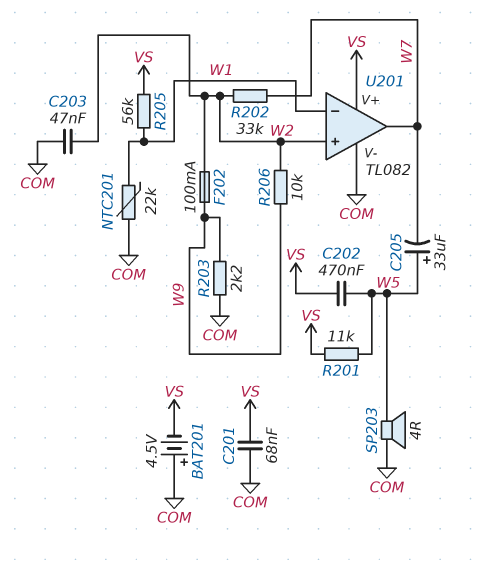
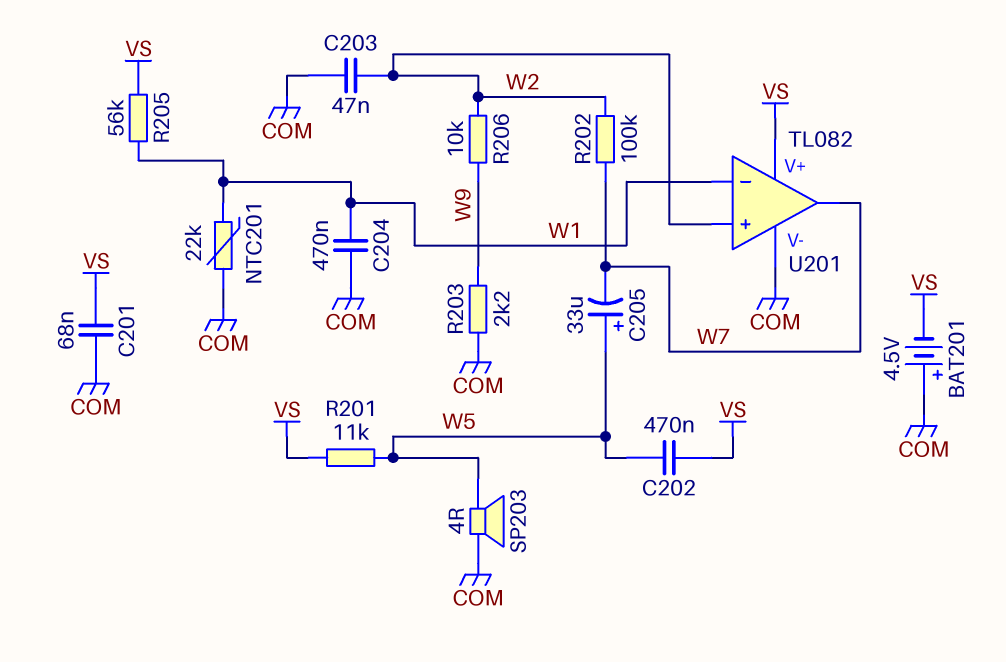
C204: none -> 470nF (COM, W1)
F202: 100mA (W2, W9) -> none
R202: 33k (W2, W7) -> 100k (W2, W7)

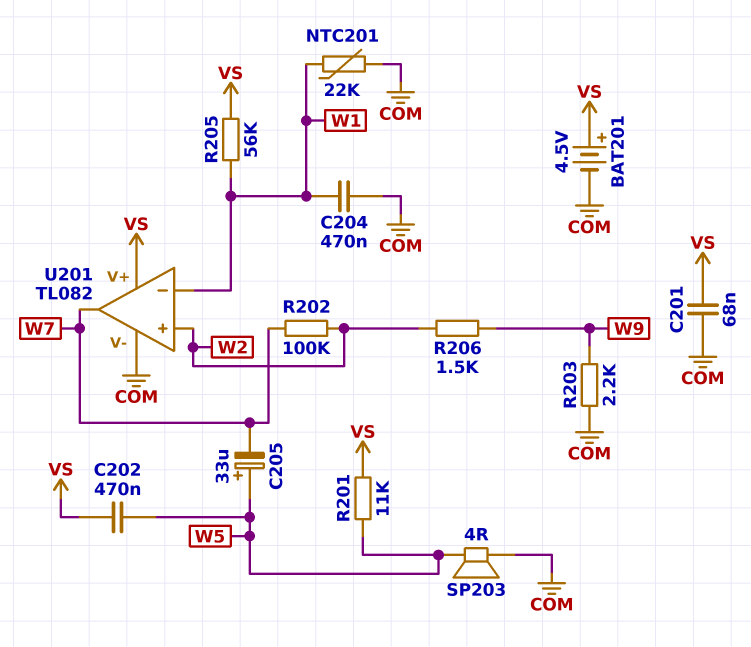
BAT201: 4.5V (plus COM, minus VS) -> 4.5V (plus VS, minus COM)
C203: 47nF (COM, W2) -> none
R206: 10k (W2, W9) -> 1.5k (W2, W9)

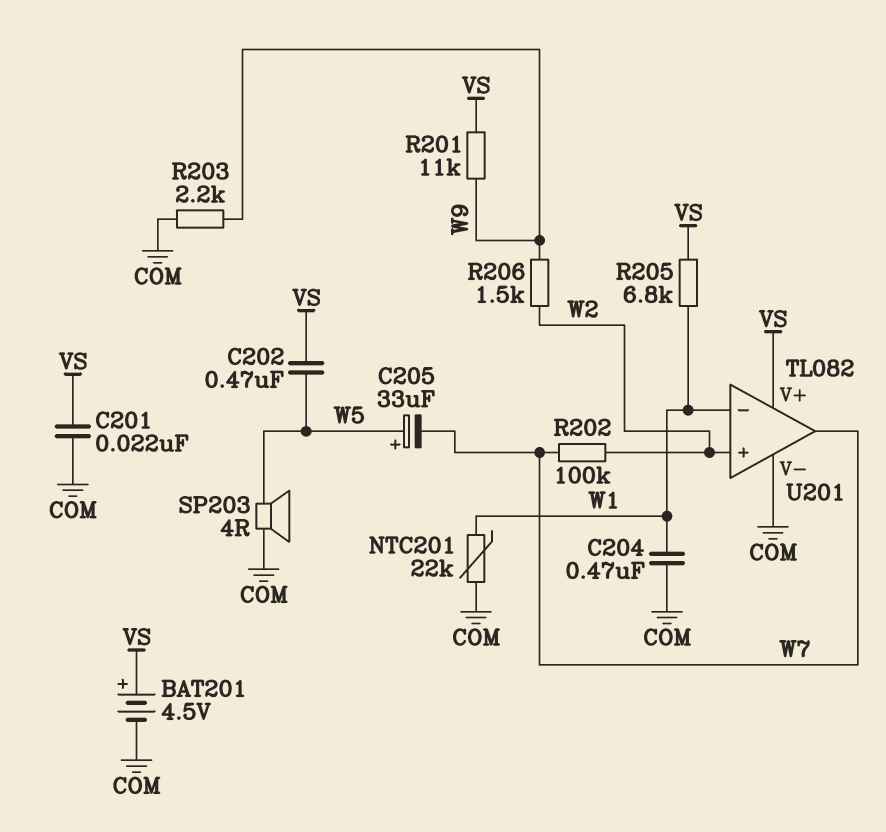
C201: 68nF (COM, VS) -> 22nF (COM, VS)
R201: 11k (VS, W5) -> 11k (VS, W9)
R205: 56k (VS, W1) -> 6.8k (VS, W1)

